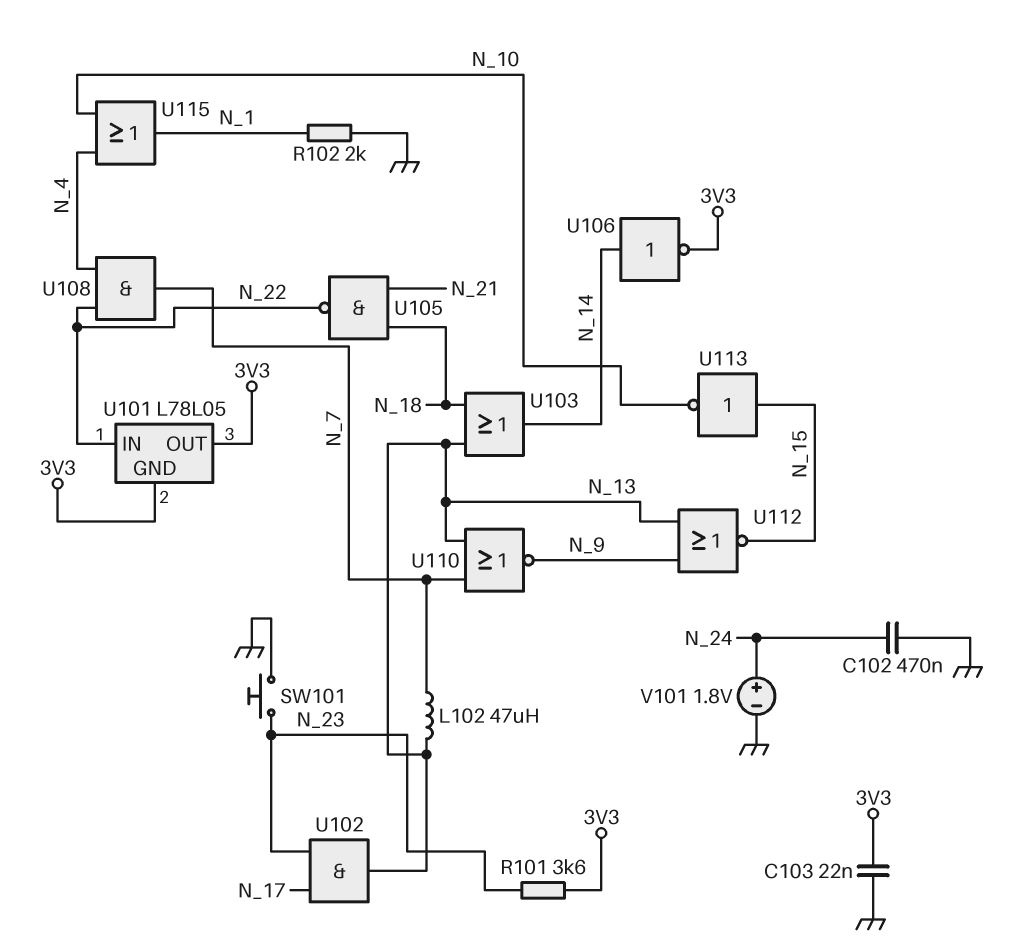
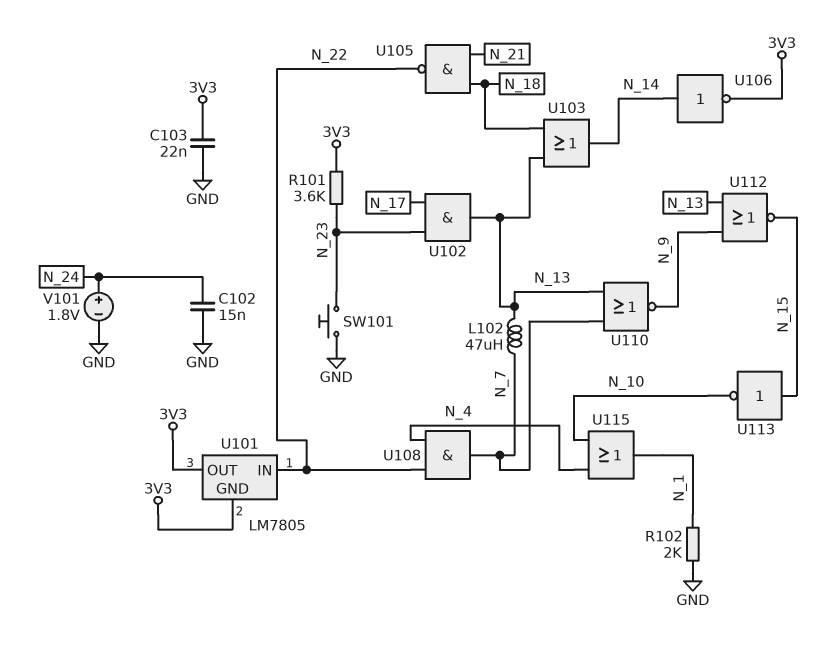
C102: 470nF (GND, N_24) -> 15nF (GND, N_24)
U101: L78L05 -> LM7805

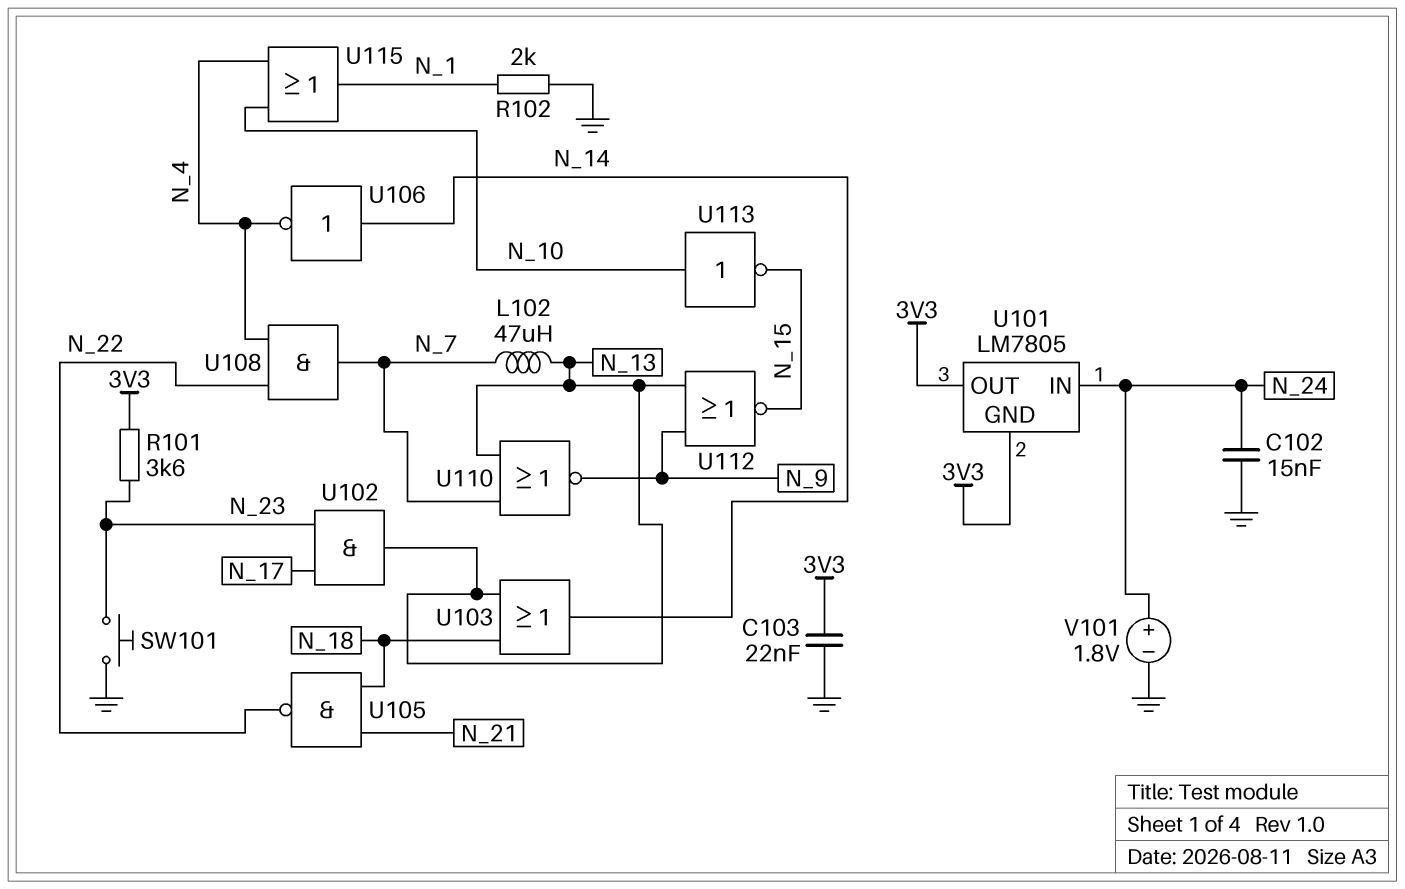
U101 pin IN: N_22 -> N_24
U106: NOT (in N_14, out 3V3) -> NOT (in N_14, out N_4)
U113: NOT (in N_15, out N_10) -> NOT (in N_10, out N_15)

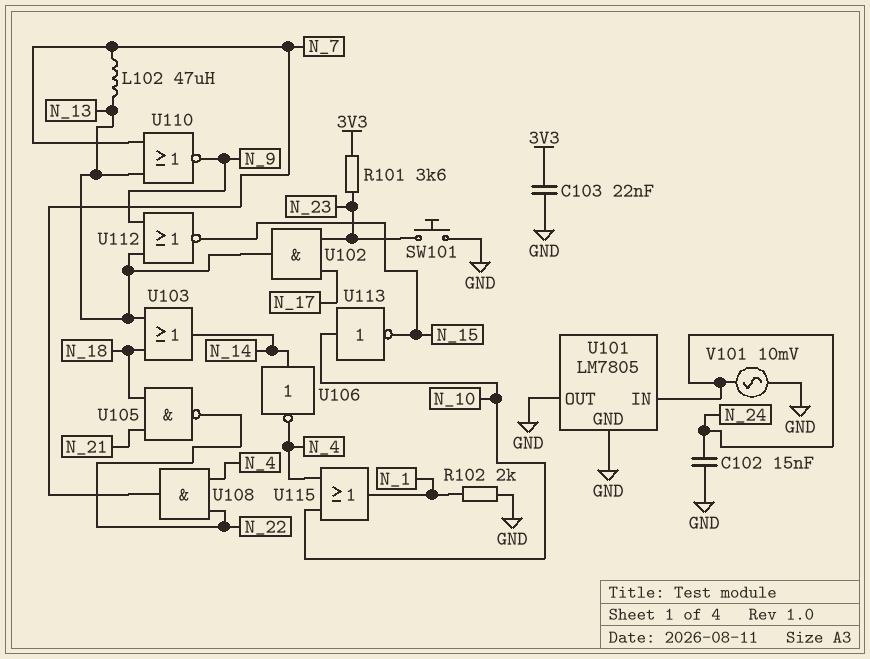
U101 pin GND: 3V3 -> GND
U101 pin OUT: 3V3 -> GND
V101: 1.8V (plus N_24, minus GND) -> AC 10mV (GND, N_24)

